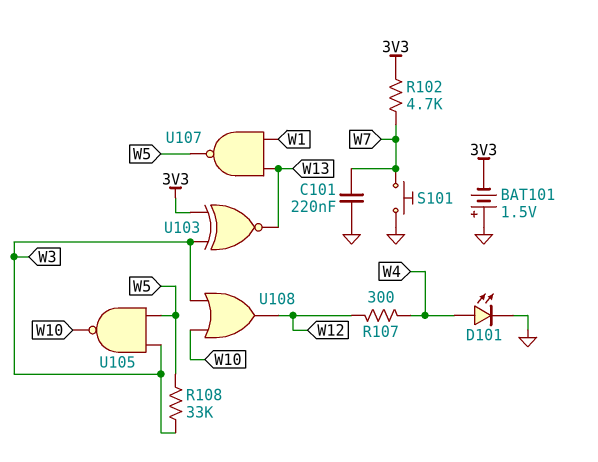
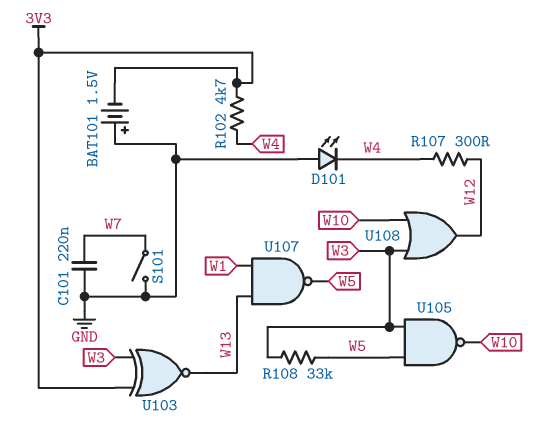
D101: LED (A W4, K GND) -> LED (A GND, K W4)
R102: 4.7k (3V3, W7) -> 4.7k (3V3, W4)
S101: button (GND, W7) -> switch (GND, W7)

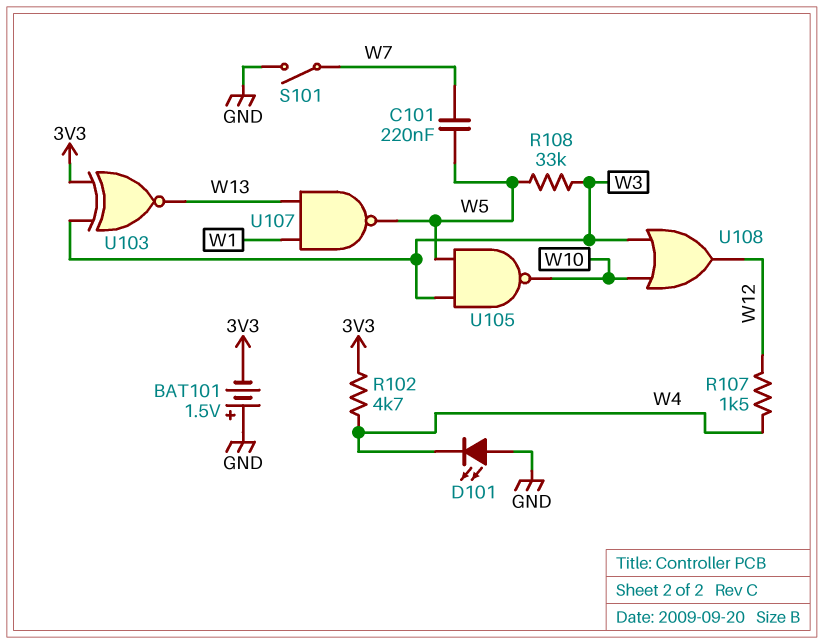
C101: 220nF (GND, W7) -> 220nF (W5, W7)
R107: 300 (W4, W12) -> 1.5k (W4, W12)

